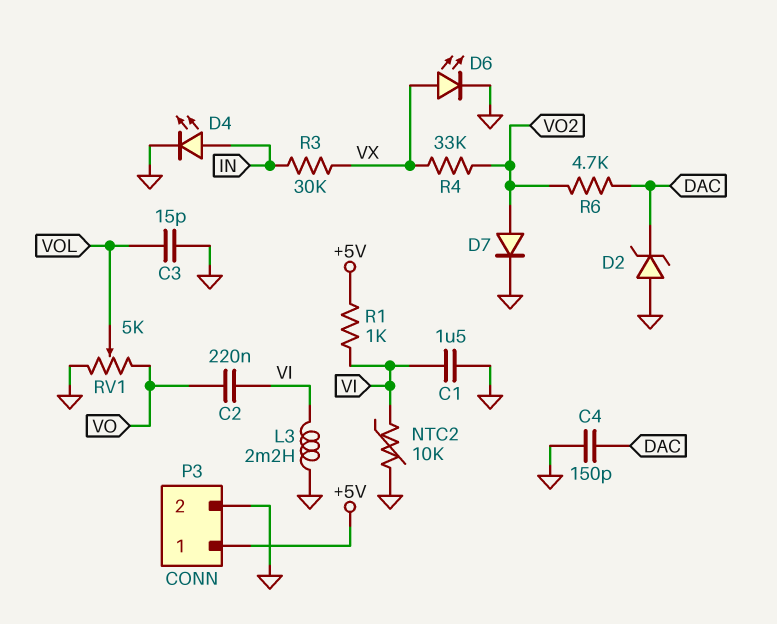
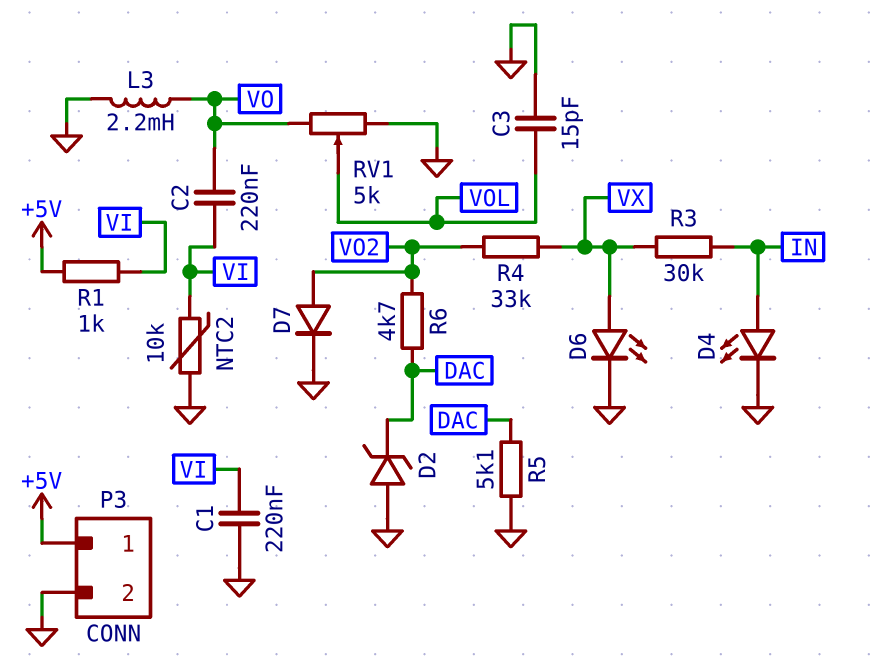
C1: 1.5uF (GND, VI) -> 220nF (GND, VI)
C4: 150pF (DAC, GND) -> none
L3: 2.2mH (GND, VI) -> 2.2mH (GND, VO)
R5: none -> 5.1k (DAC, GND)

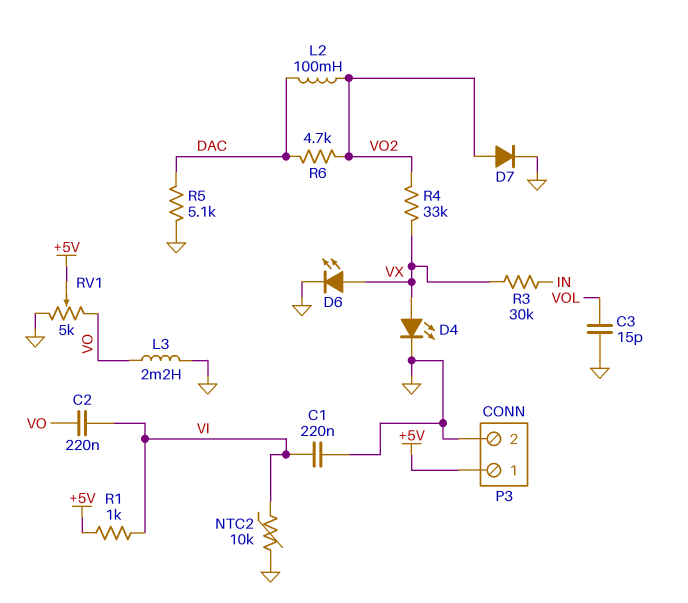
D2: zener (A GND, K DAC) -> none
D4: LED (A IN, K GND) -> LED (A VX, K GND)
L2: none -> 100mH (DAC, VO2)
RV1: 5k (GND, VO, wiper VOL) -> 5k (GND, VO, wiper +5V)

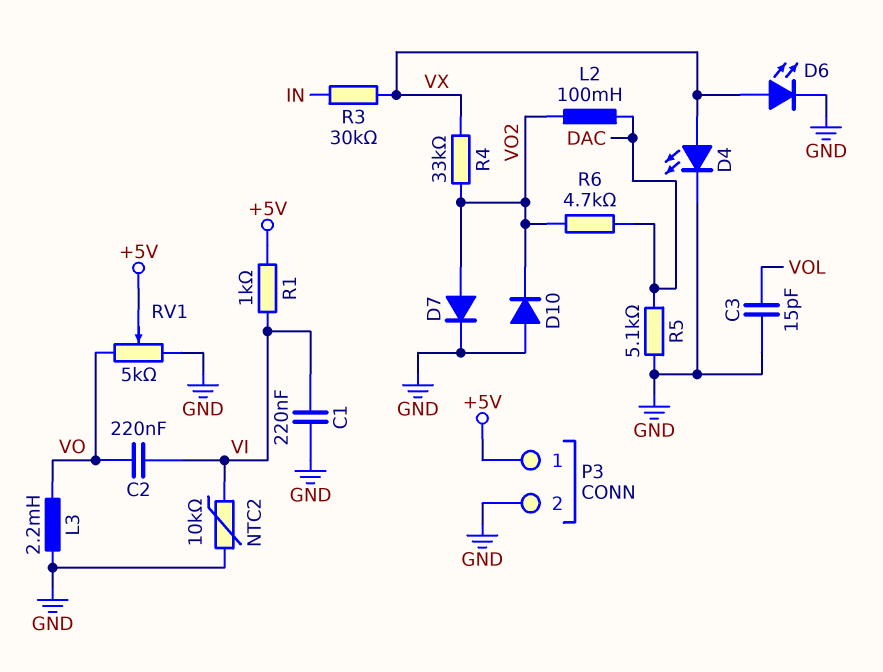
D10: none -> diode (A GND, K VO2)

